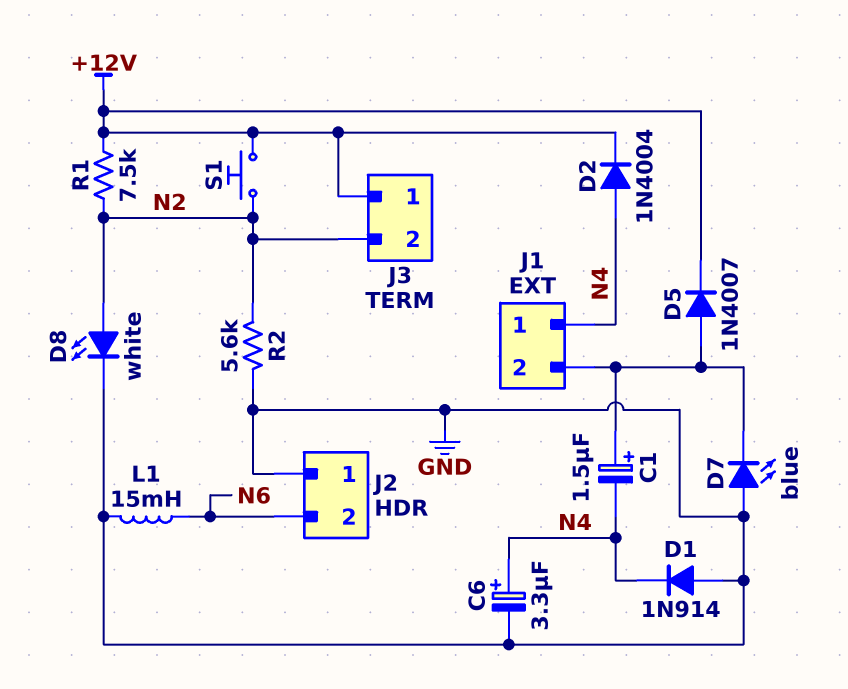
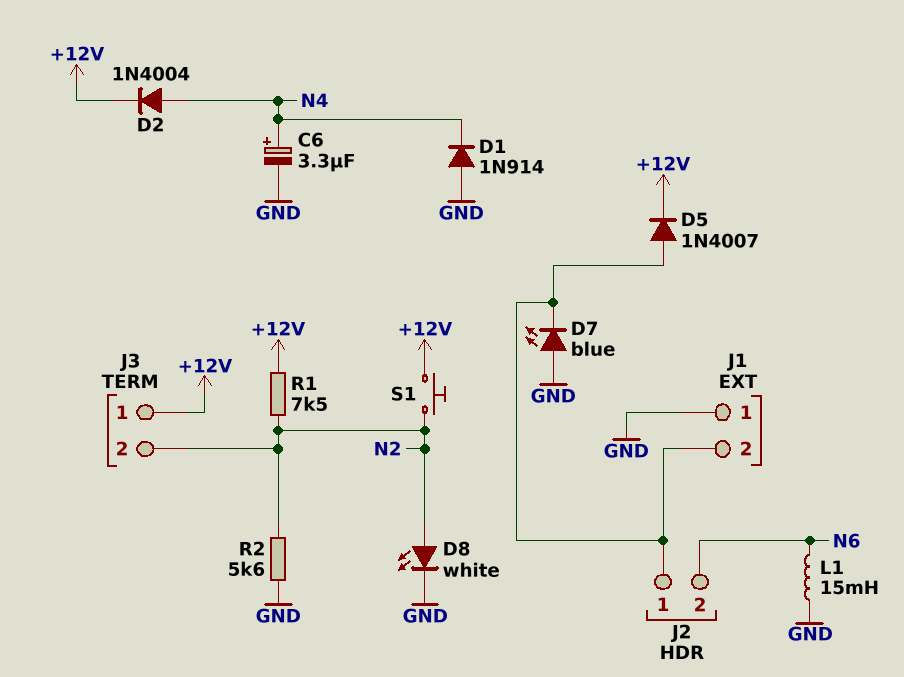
C1: 1.5uF (plus J1/2, minus N4) -> none
J1 pin 1: N4 -> GND
J2 pin 1: GND -> J1/2

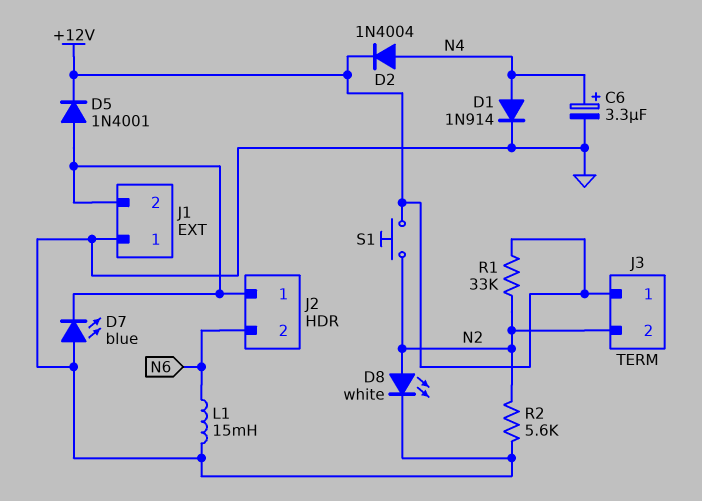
D1: diode 1N914 (A GND, K N4) -> diode 1N914 (A N4, K GND)
D5: diode 1N4007 (A J1/2, K +12V) -> diode 1N4001 (A J1/2, K +12V)
R1: 7.5k (+12V, N2) -> 33k (+12V, N2)

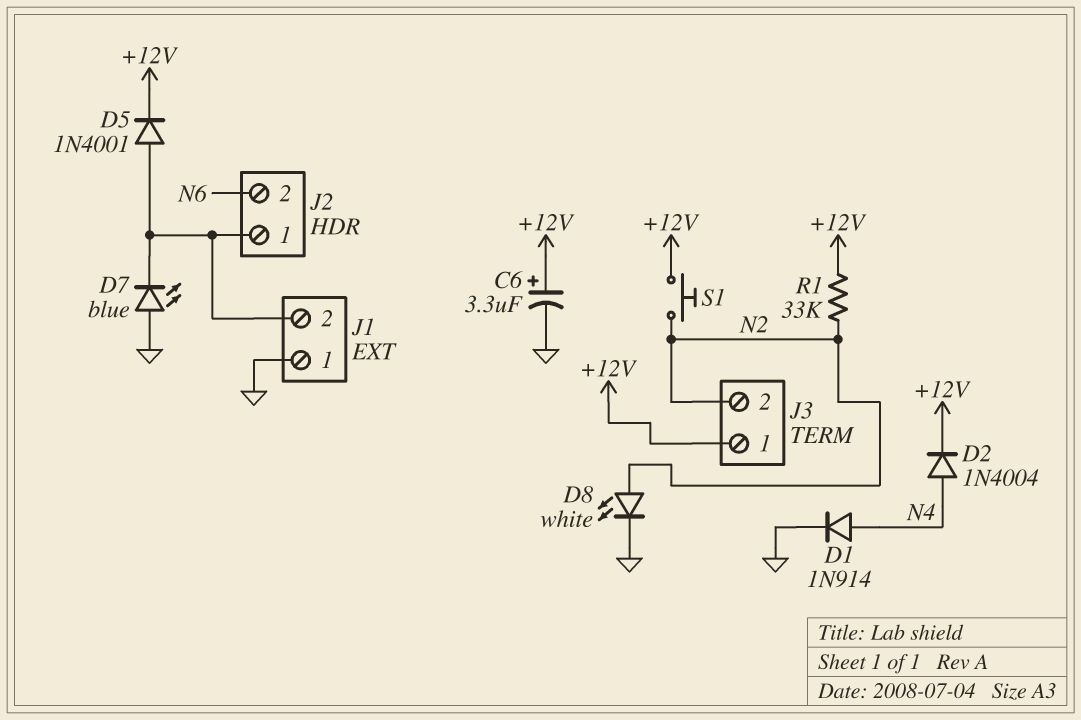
C6: 3.3uF (plus N4, minus GND) -> 3.3uF (plus +12V, minus GND)
L1: 15mH (GND, N6) -> none
R2: 5.6k (GND, N2) -> none

